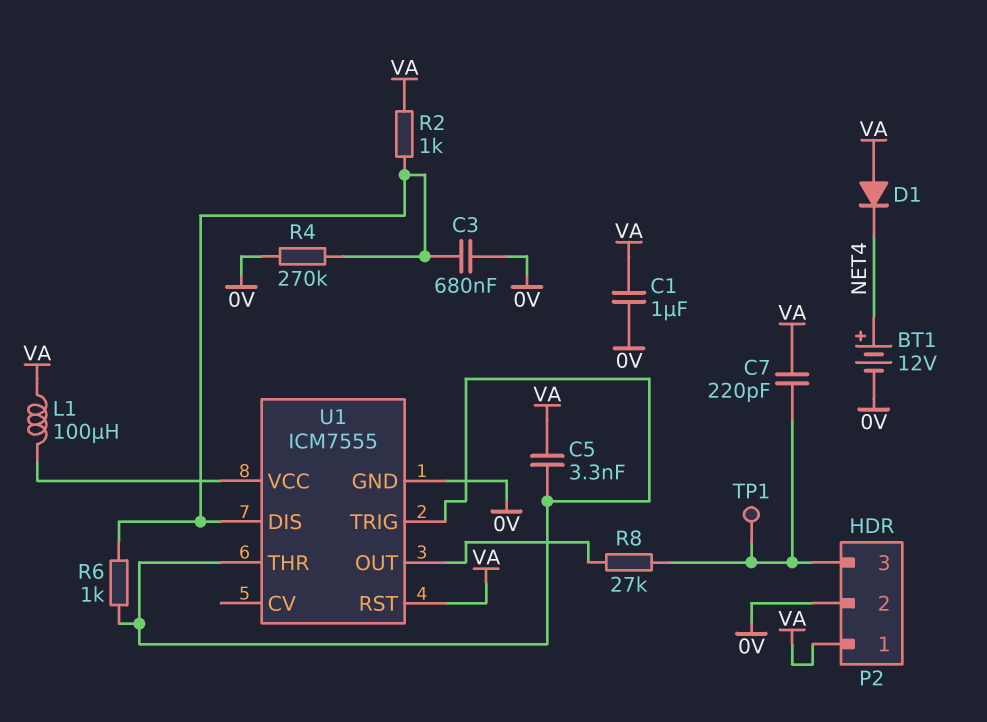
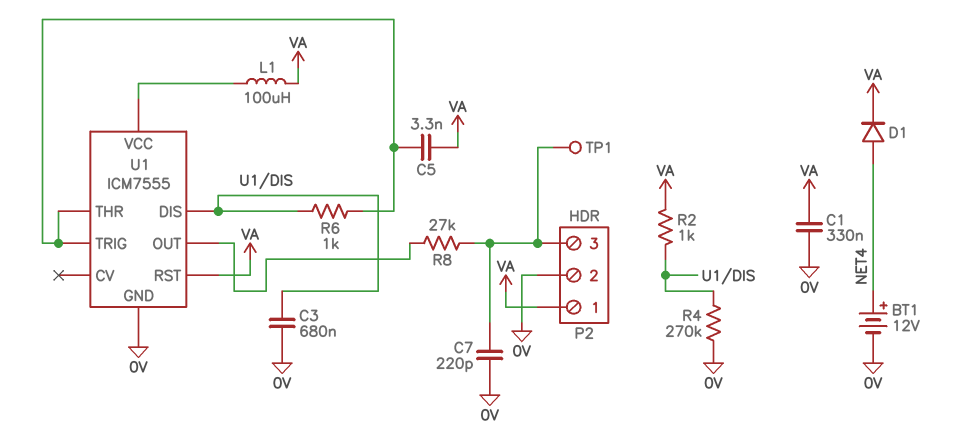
C1: 1uF (0V, VA) -> 330nF (0V, VA)
C7: 220pF (P2/3, VA) -> 220pF (0V, P2/3)
D1: diode (A VA, K NET4) -> diode (A NET4, K VA)

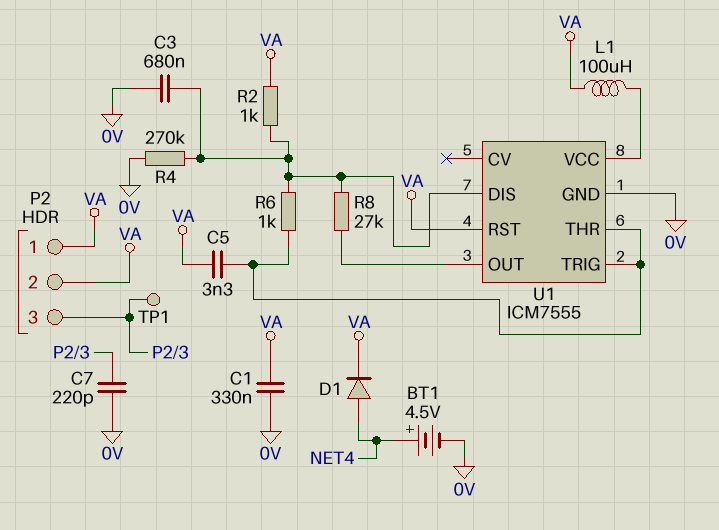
BT1: 12V (plus NET4, minus 0V) -> 4.5V (plus NET4, minus 0V)
P2 pin 2: 0V -> VA
R8: 27k (P2/3, U1/OUT) -> 27k (U1/DIS, U1/OUT)

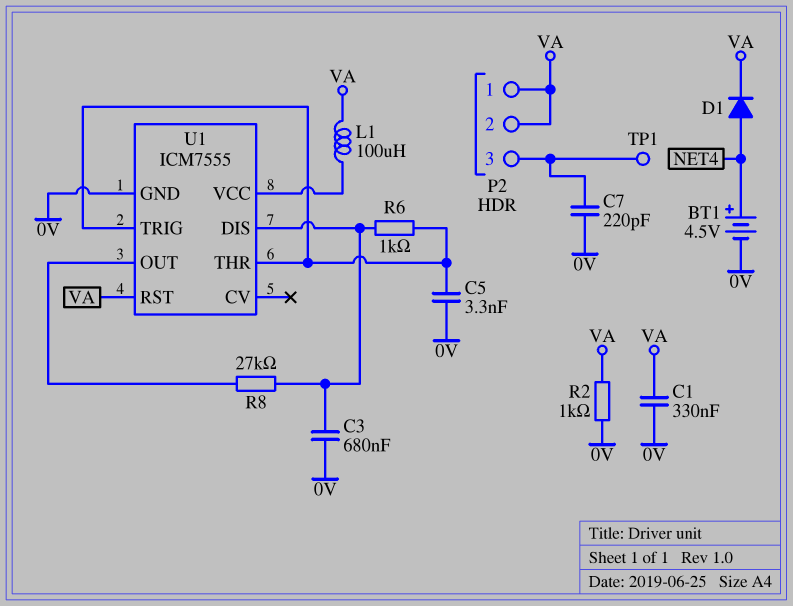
C5: 3.3nF (U1/THR, VA) -> 3.3nF (0V, U1/THR)
R2: 1k (U1/DIS, VA) -> 1k (0V, VA)
R4: 270k (0V, U1/DIS) -> none

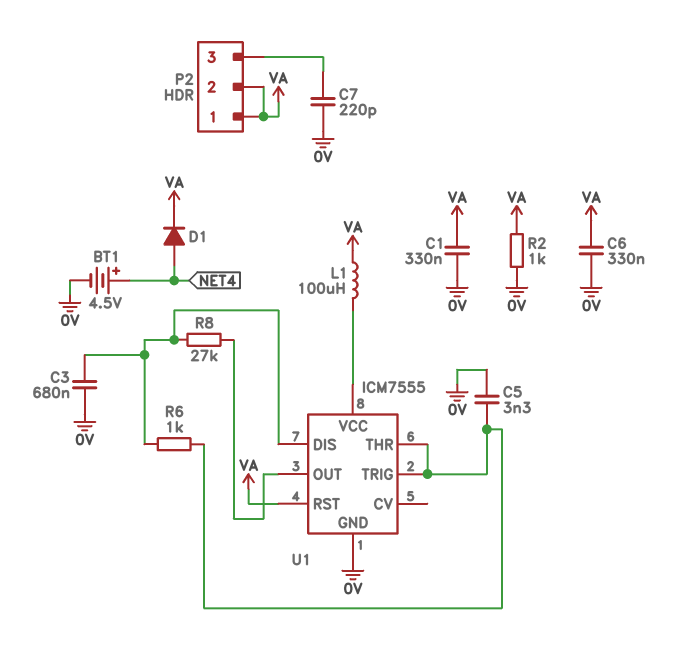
C6: none -> 330nF (0V, VA)
TP1: test point (P2/3) -> none

